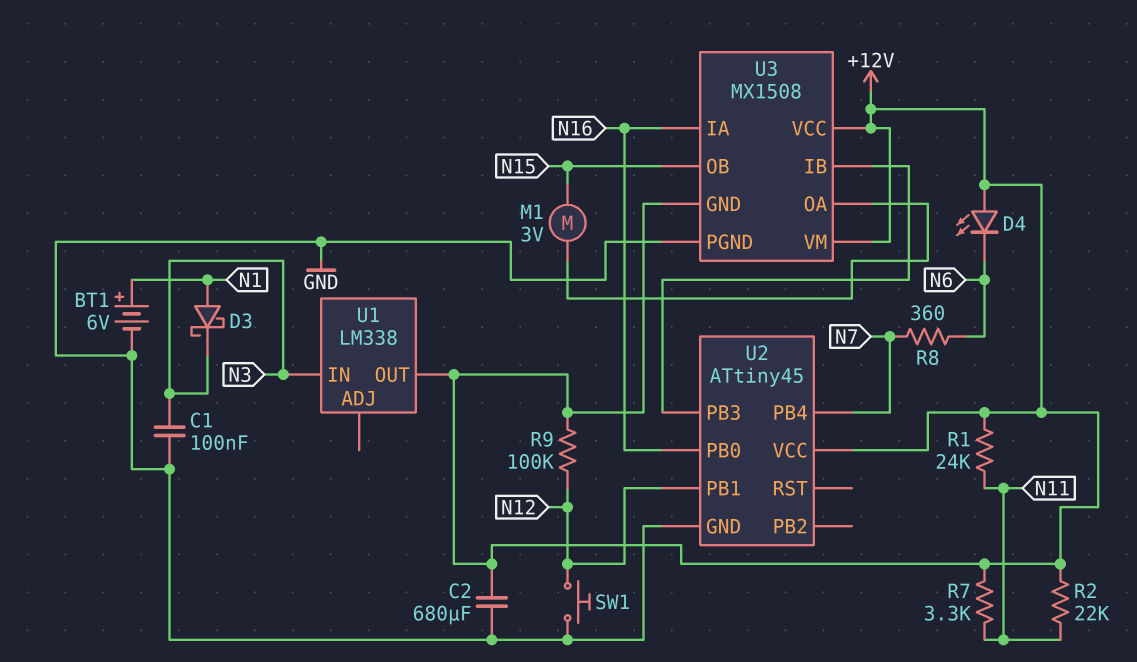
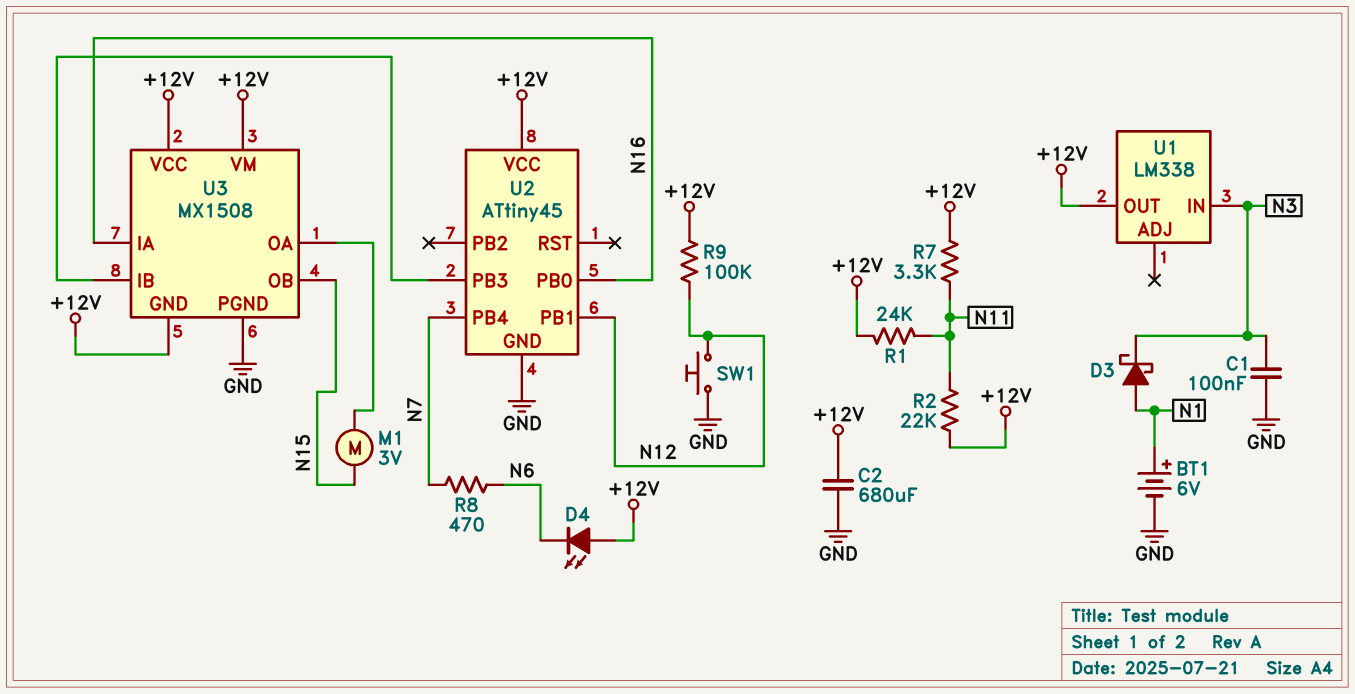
R8: 360 (N6, N7) -> 470 (N6, N7)

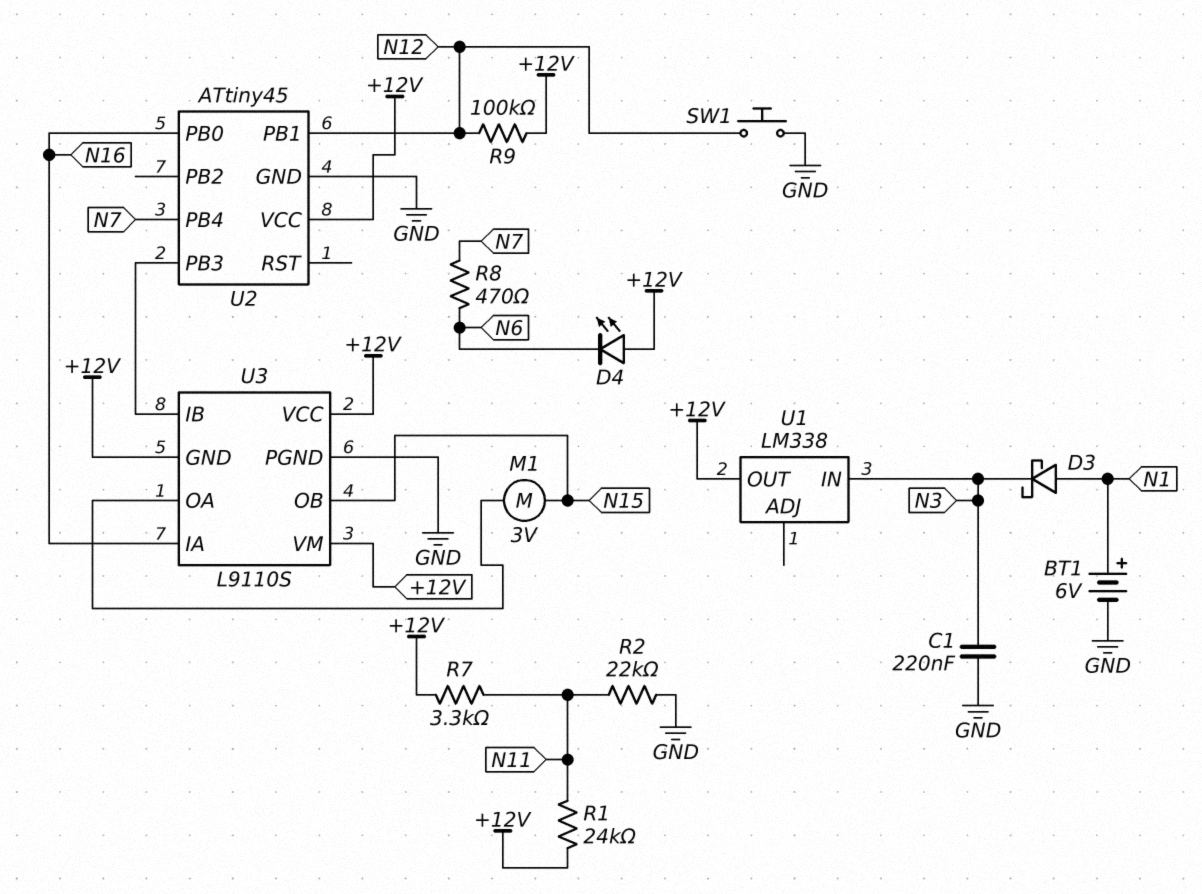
C1: 100nF (GND, N3) -> 220nF (GND, N3)
C2: 680uF (+12V, GND) -> none
R2: 22k (+12V, N11) -> 22k (GND, N11)
U3: MX1508 -> L9110S

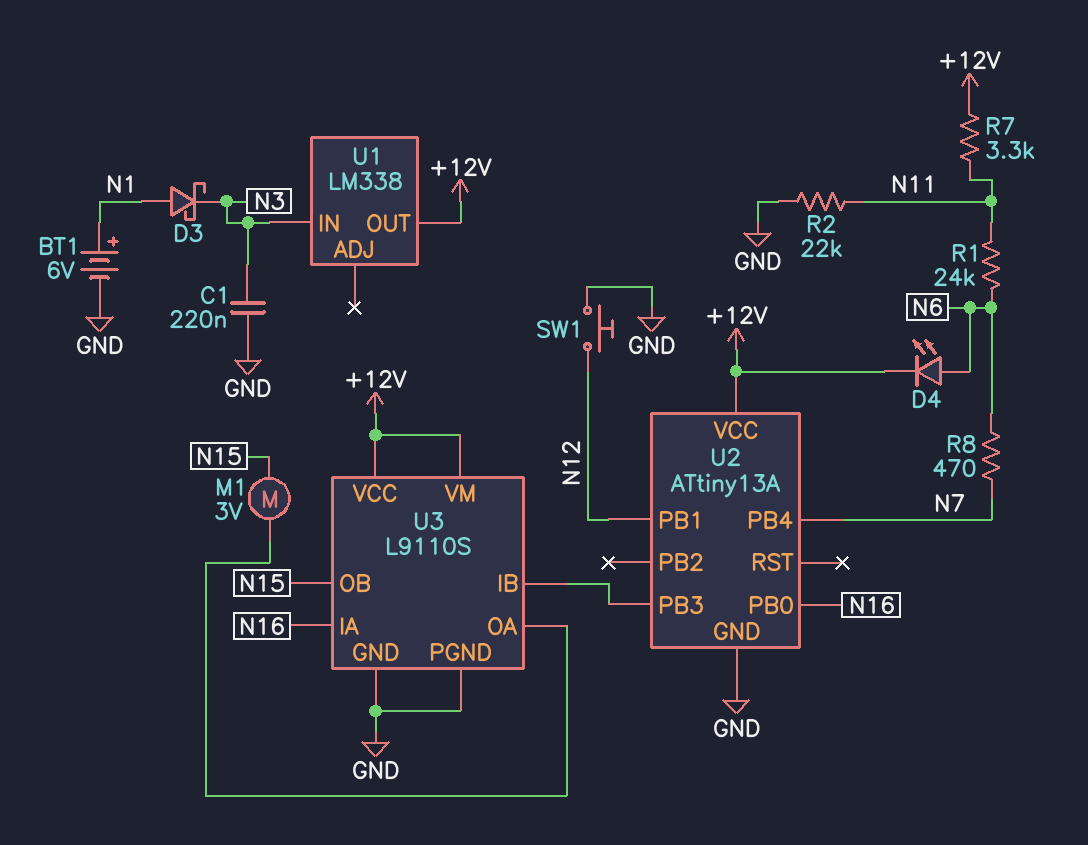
D4: LED (A +12V, K N6) -> LED (A N6, K +12V)
R1: 24k (+12V, N11) -> 24k (N6, N11)
R9: 100k (+12V, N12) -> none
U2: ATtiny45 -> ATtiny13A
U3 pin GND: +12V -> GND

